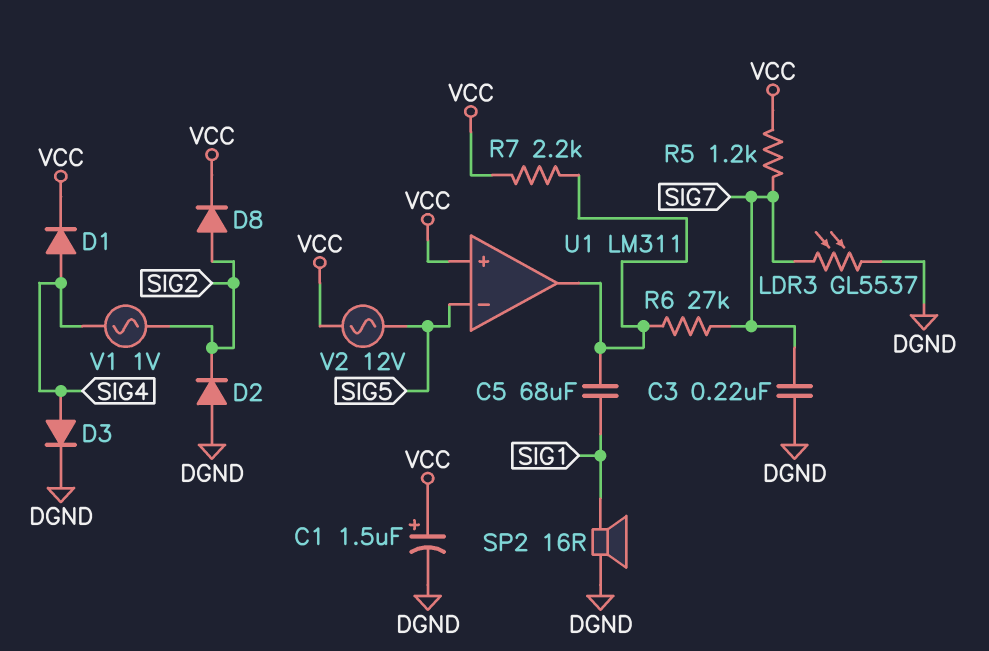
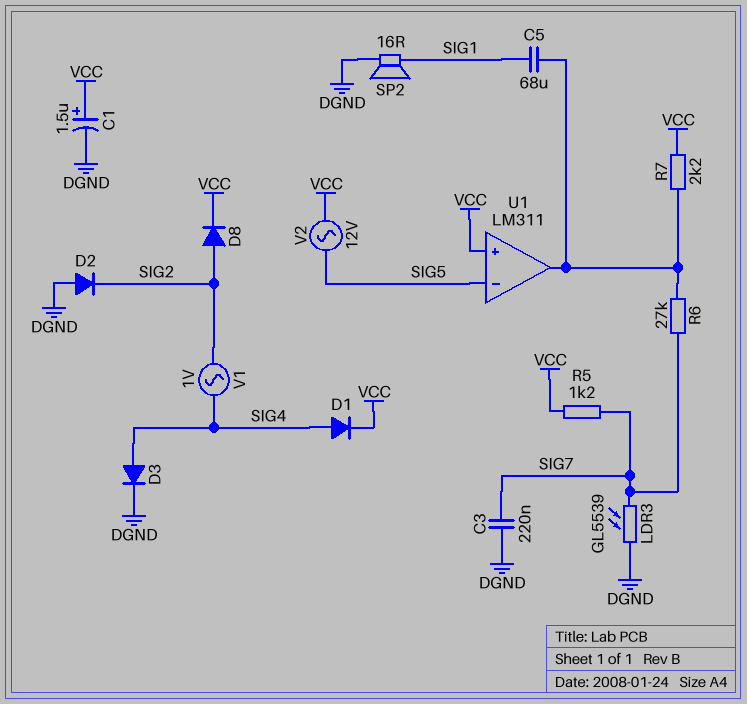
LDR3: GL5537 (DGND, SIG7) -> GL5539 (DGND, SIG7)

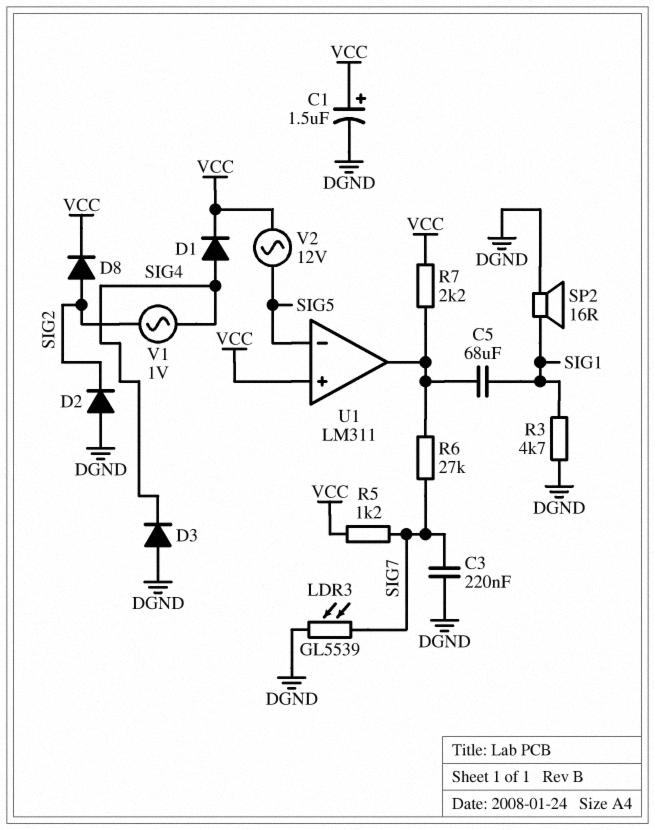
D3: diode (A SIG4, K DGND) -> diode (A DGND, K SIG4)
R3: none -> 4.7k (DGND, SIG1)

